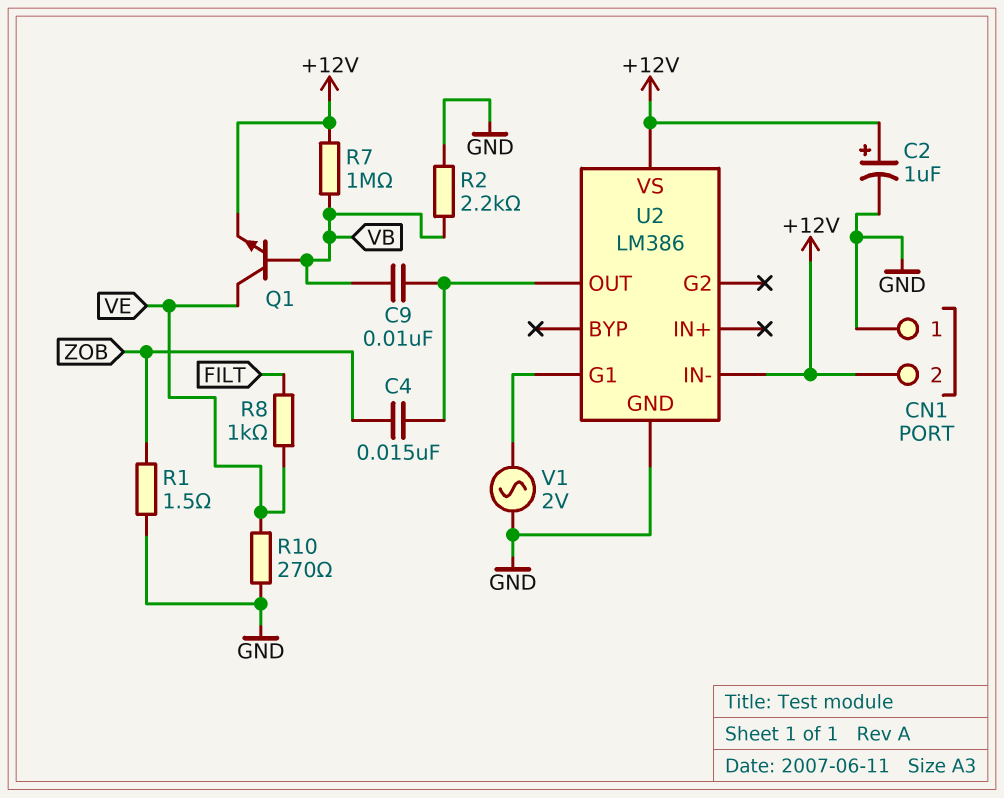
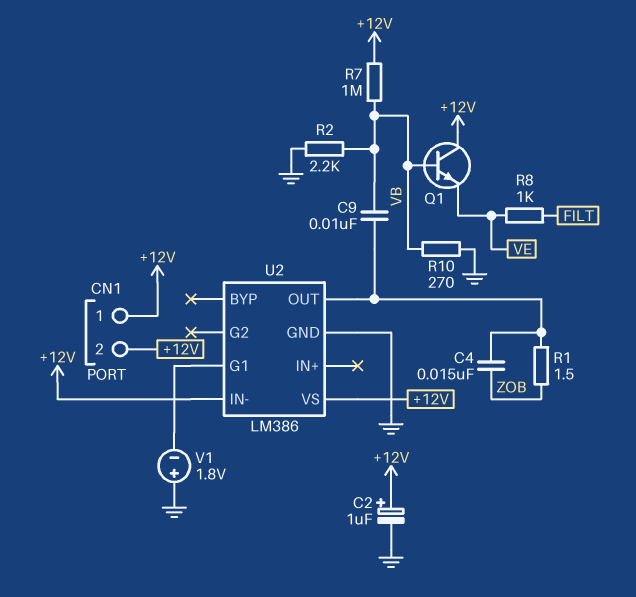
CN1 pin 1: GND -> +12V
Q1: NPN (B VB, C VE, E +12V) -> NPN (B VB, C +12V, E VE)
R1: 1.5 (GND, ZOB) -> 1.5 (U2/OUT, ZOB)
R10: 270 (GND, VE) -> 270 (GND, VB)
V1: AC 2V (GND, U2/G1) -> 1.8V (plus GND, minus U2/G1)

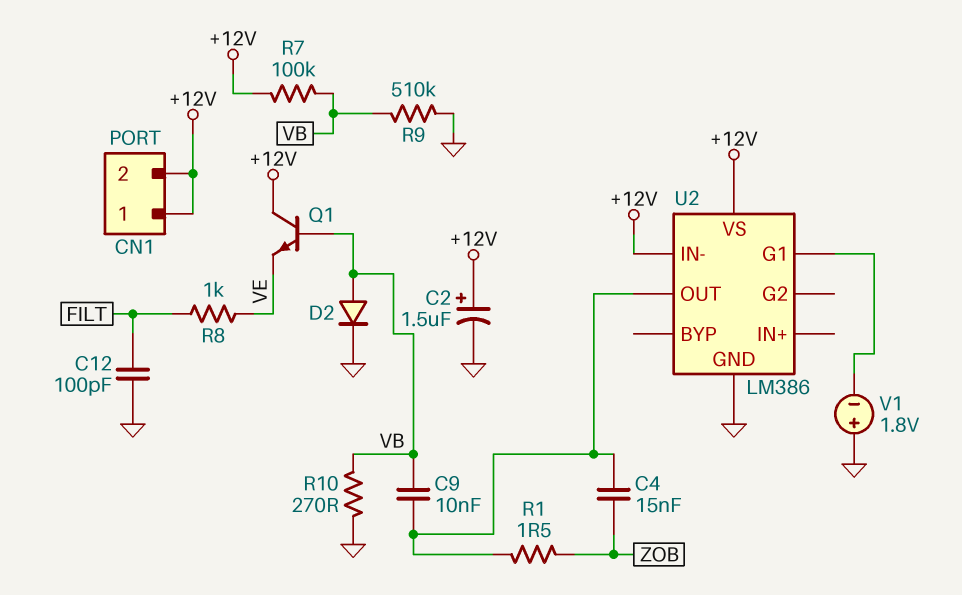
C2: 1uF (plus +12V, minus GND) -> 1.5uF (plus +12V, minus GND)
C12: none -> 100pF (FILT, GND)
D2: none -> diode (A VB, K GND)
R2: 2.2k (GND, VB) -> none
R7: 1M (+12V, VB) -> 100k (+12V, VB)
R9: none -> 510k (GND, VB)

